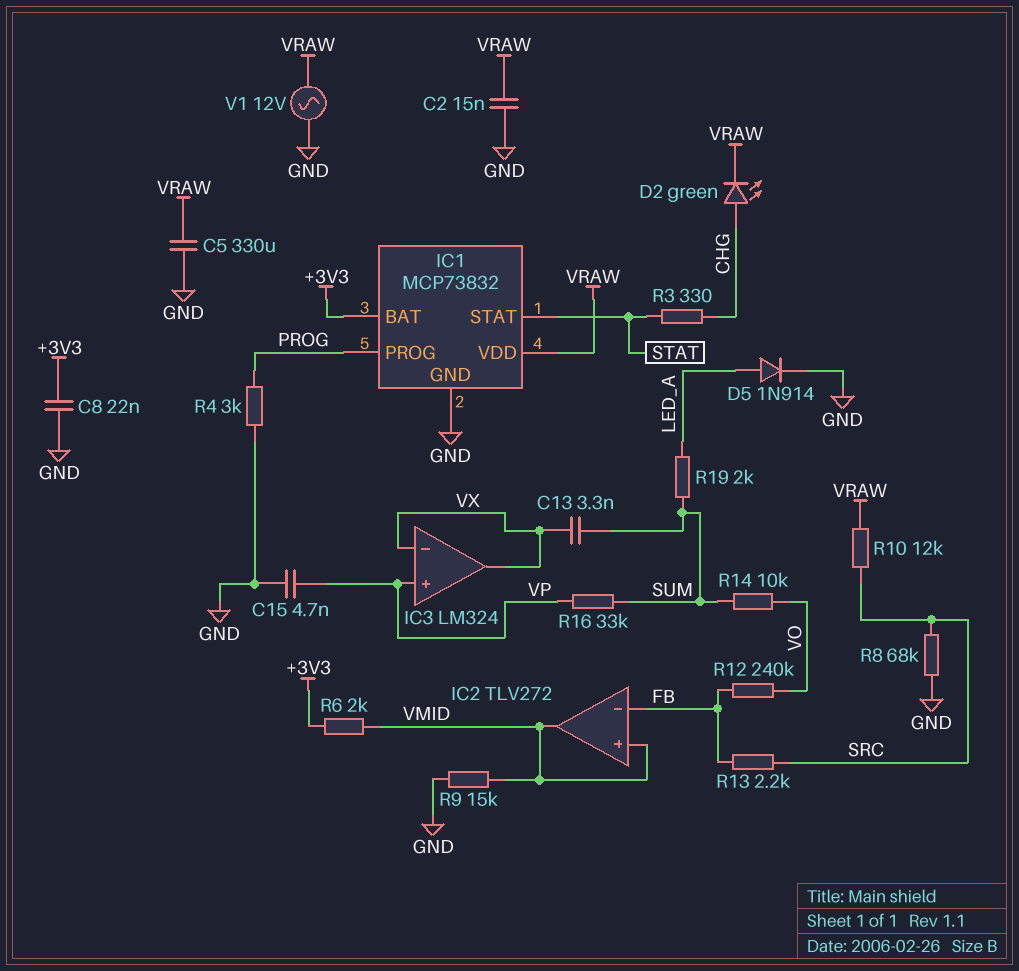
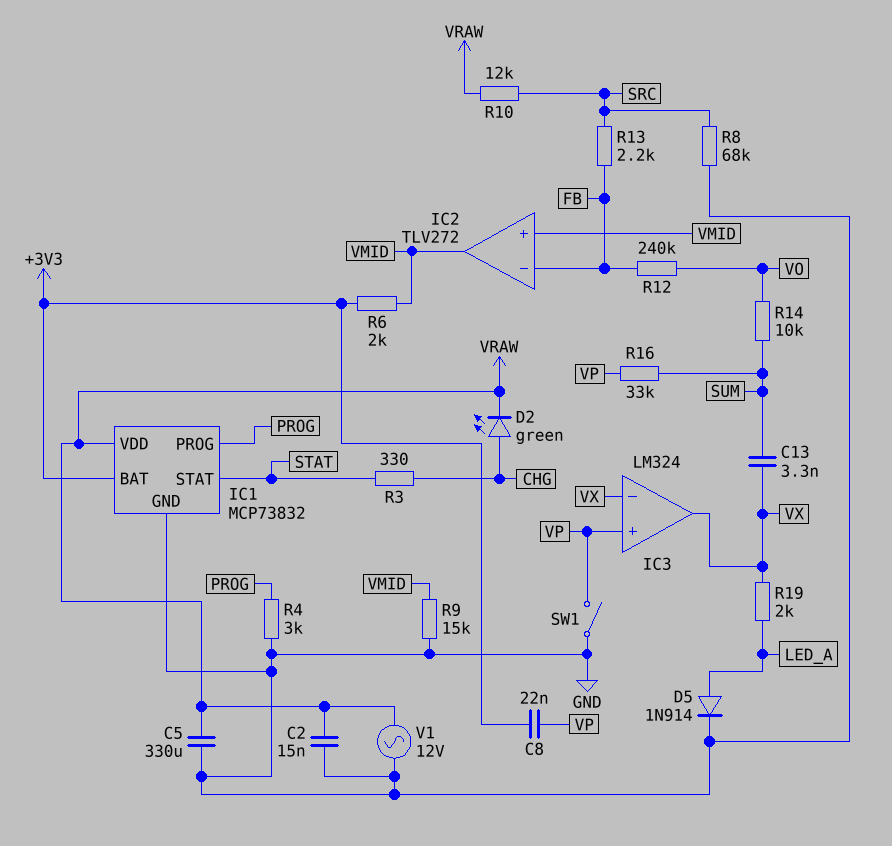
C8: 22nF (+3V3, GND) -> 22nF (+3V3, VP)
C15: 4.7nF (GND, VP) -> none
R19: 2k (LED_A, SUM) -> 2k (LED_A, VX)
SW1: none -> switch (GND, VP)

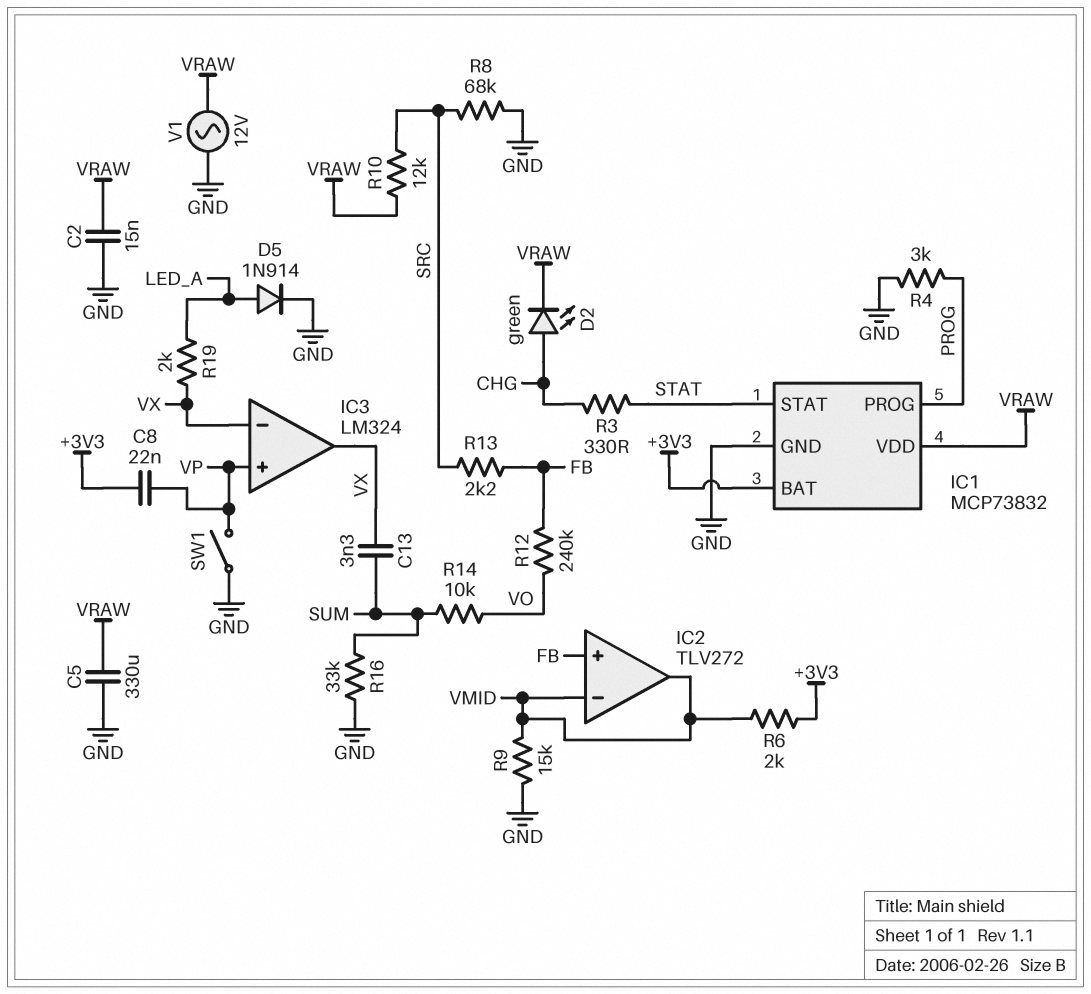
IC2 pin in+: VMID -> FB
IC2 pin in-: FB -> VMID
R16: 33k (SUM, VP) -> 33k (GND, SUM)

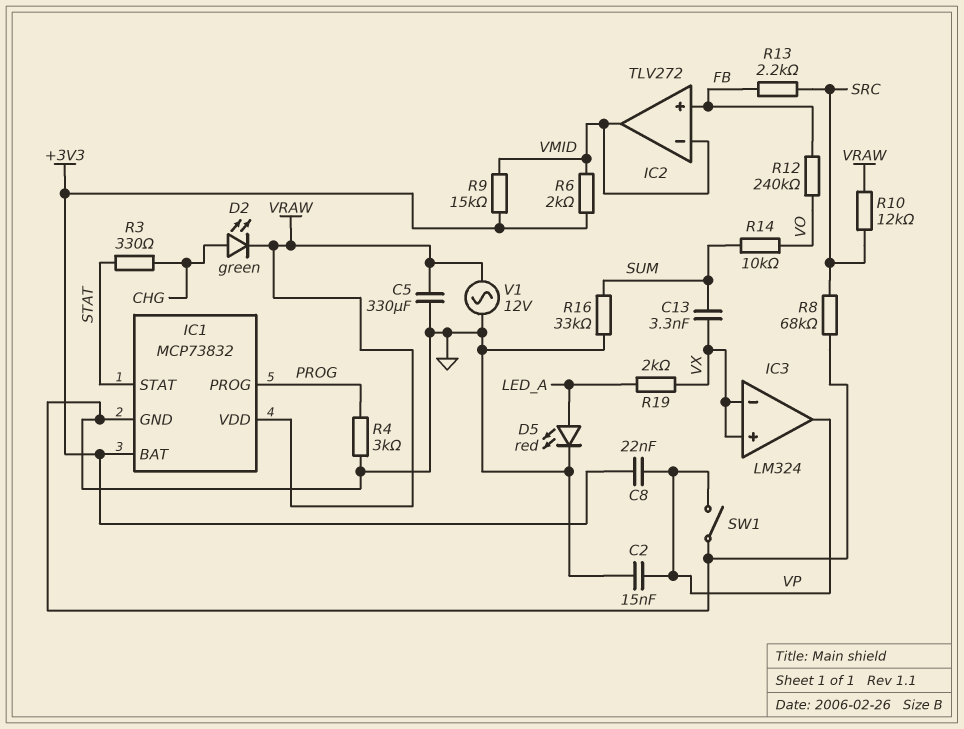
C2: 15nF (GND, VRAW) -> 15nF (GND, VP)
D5: diode 1N914 (A LED_A, K GND) -> LED red (A LED_A, K GND)
IC3 pin in+: VP -> VX
IC3 pin out: VX -> VP
R9: 15k (GND, VMID) -> 15k (+3V3, VMID)

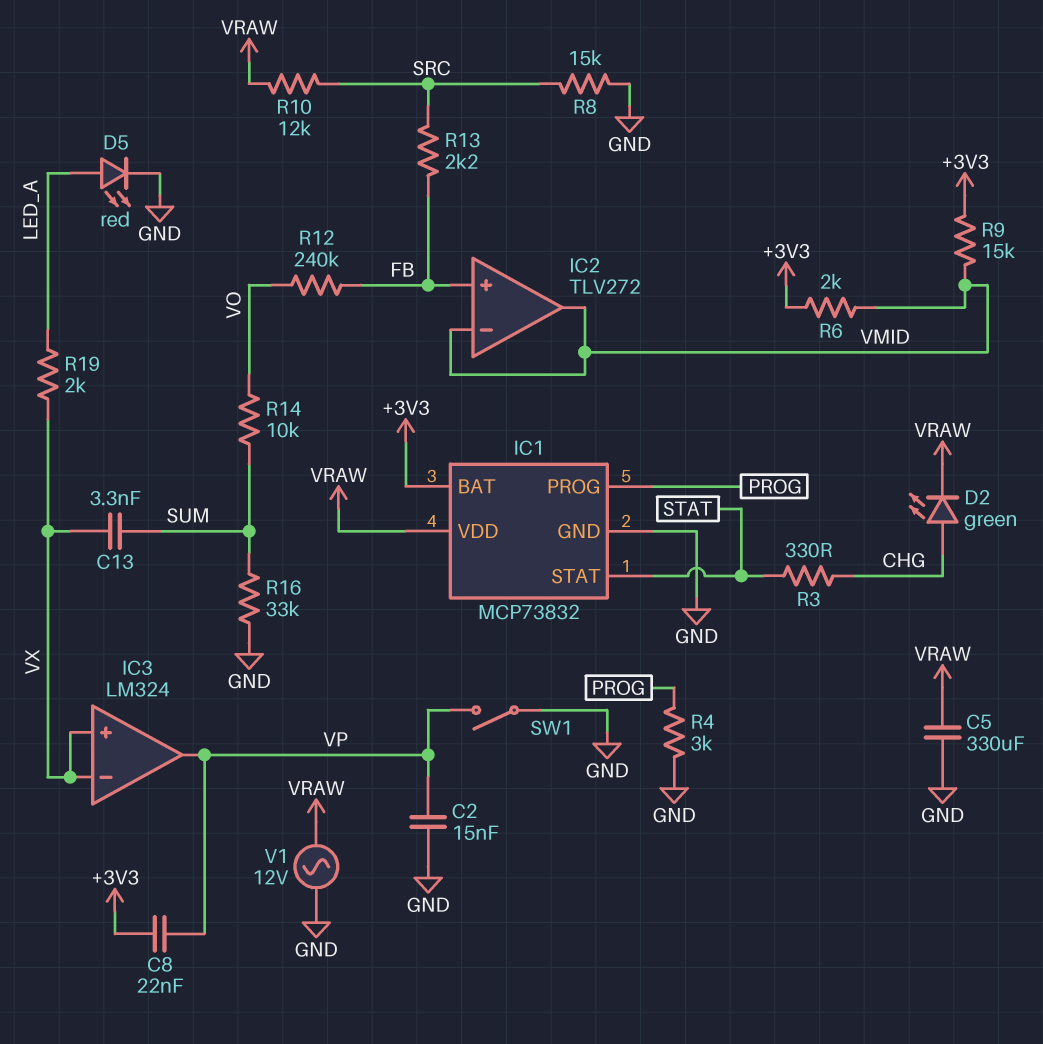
R8: 68k (GND, SRC) -> 15k (GND, SRC)

